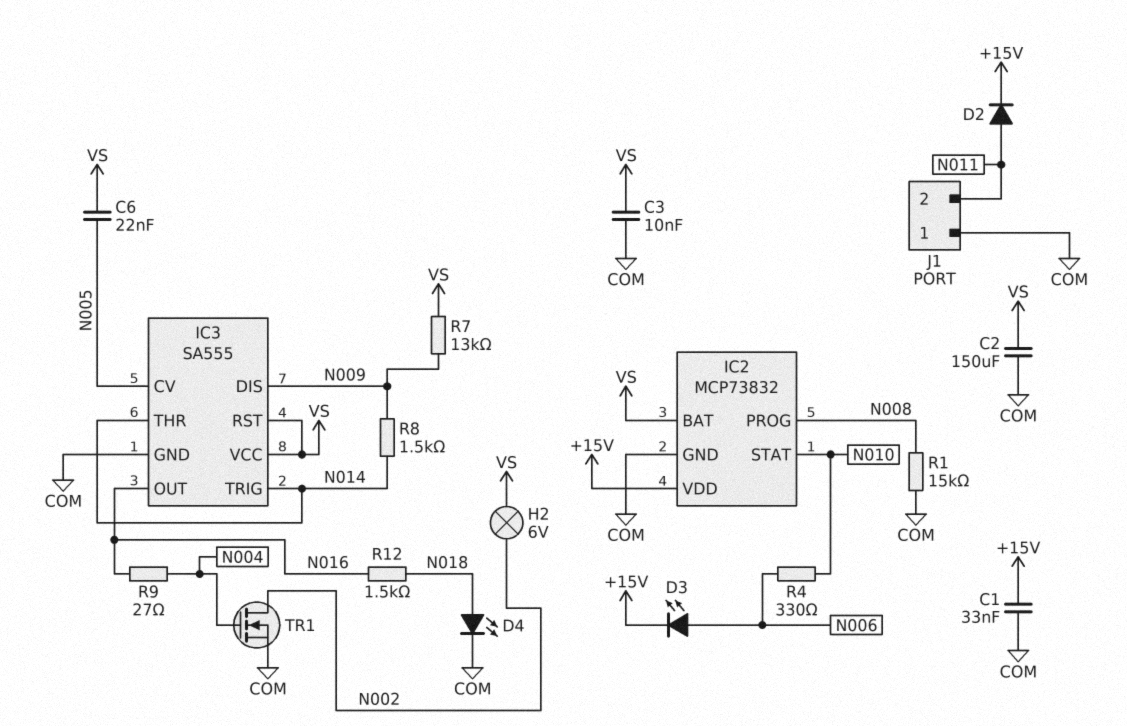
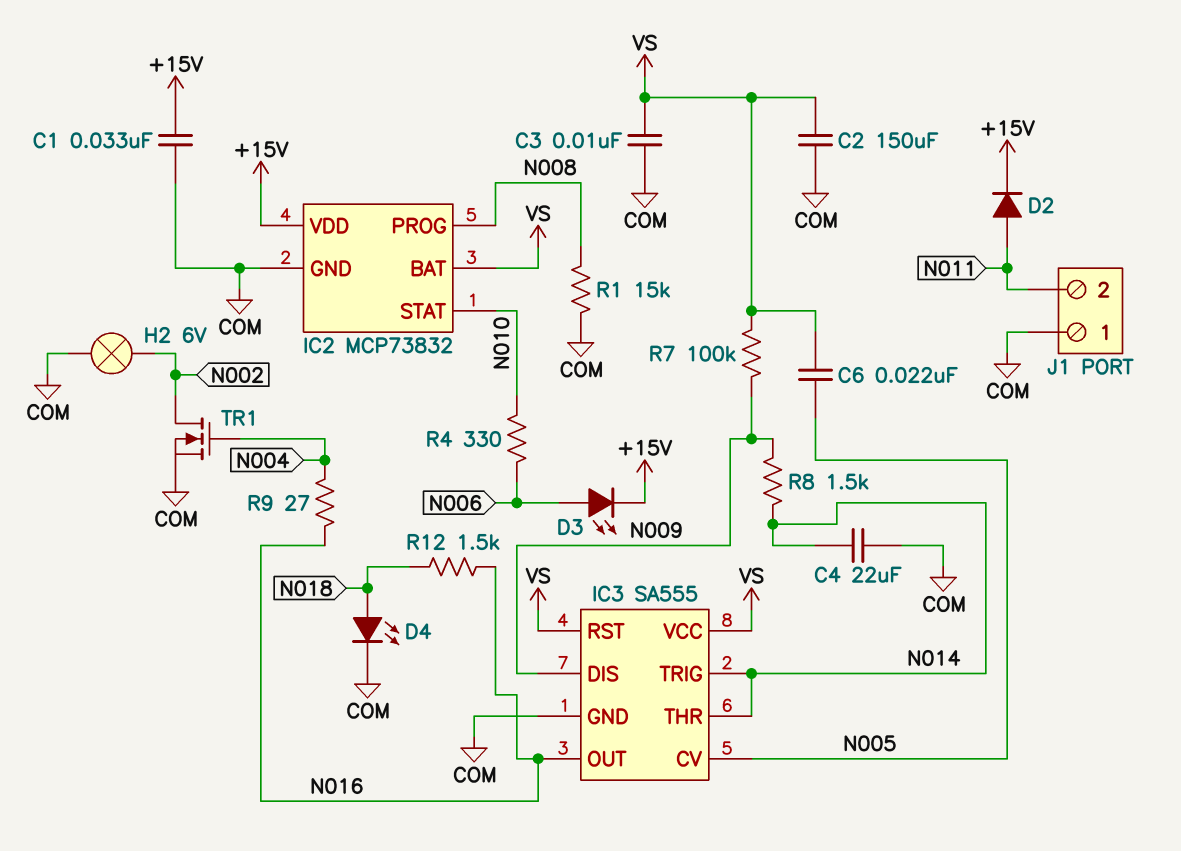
C4: none -> 22uF (COM, N014)
H2: lamp 6V (N002, VS) -> lamp 6V (COM, N002)
R7: 13k (N009, VS) -> 100k (N009, VS)

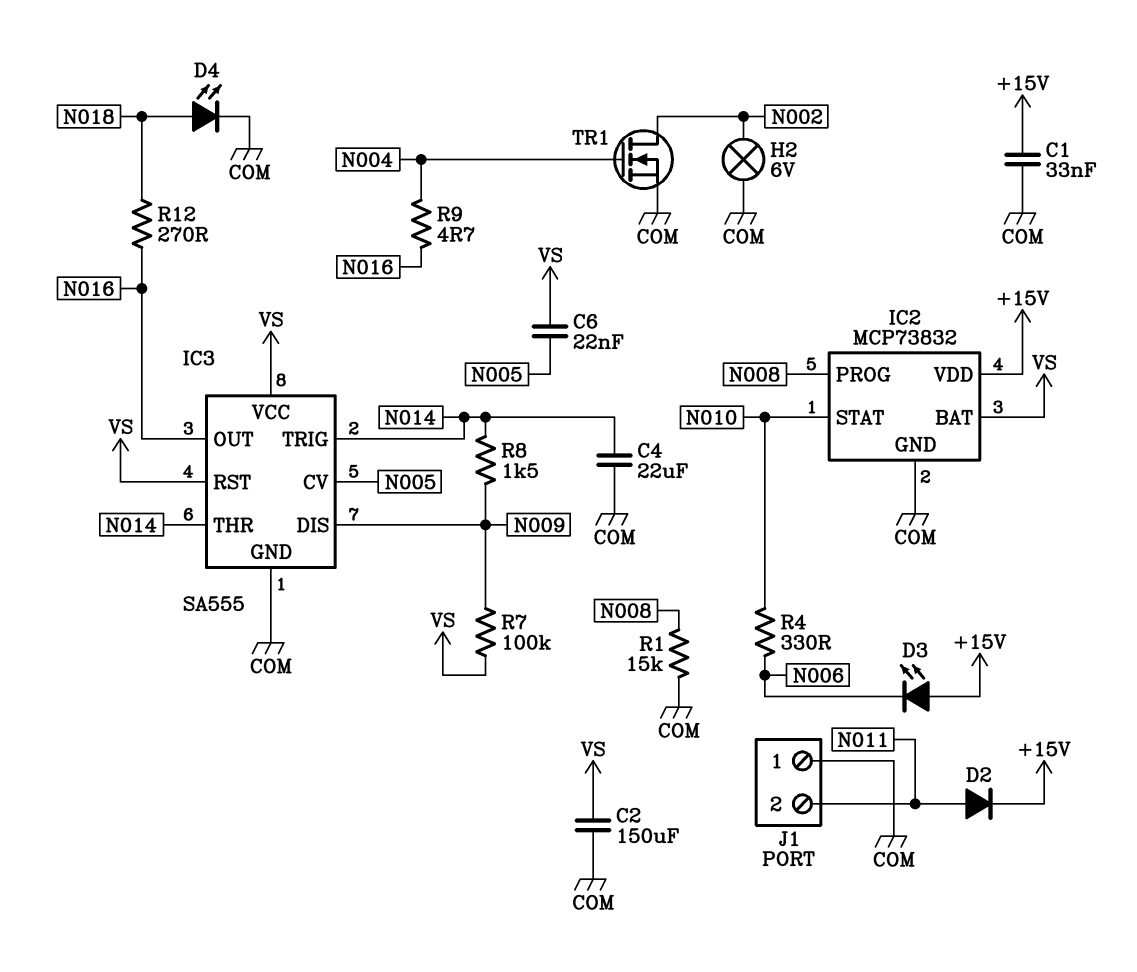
C3: 10nF (COM, VS) -> none
D3: LED (A N006, K +15V) -> LED (A +15V, K N006)
R9: 27 (N004, N016) -> 4.7 (N004, N016)
R12: 1.5k (N016, N018) -> 270 (N016, N018)

